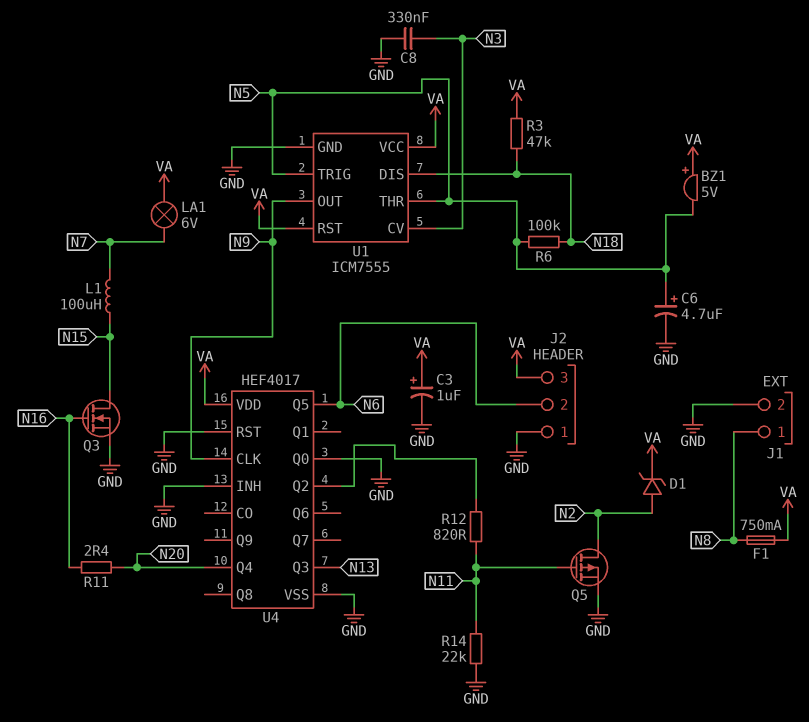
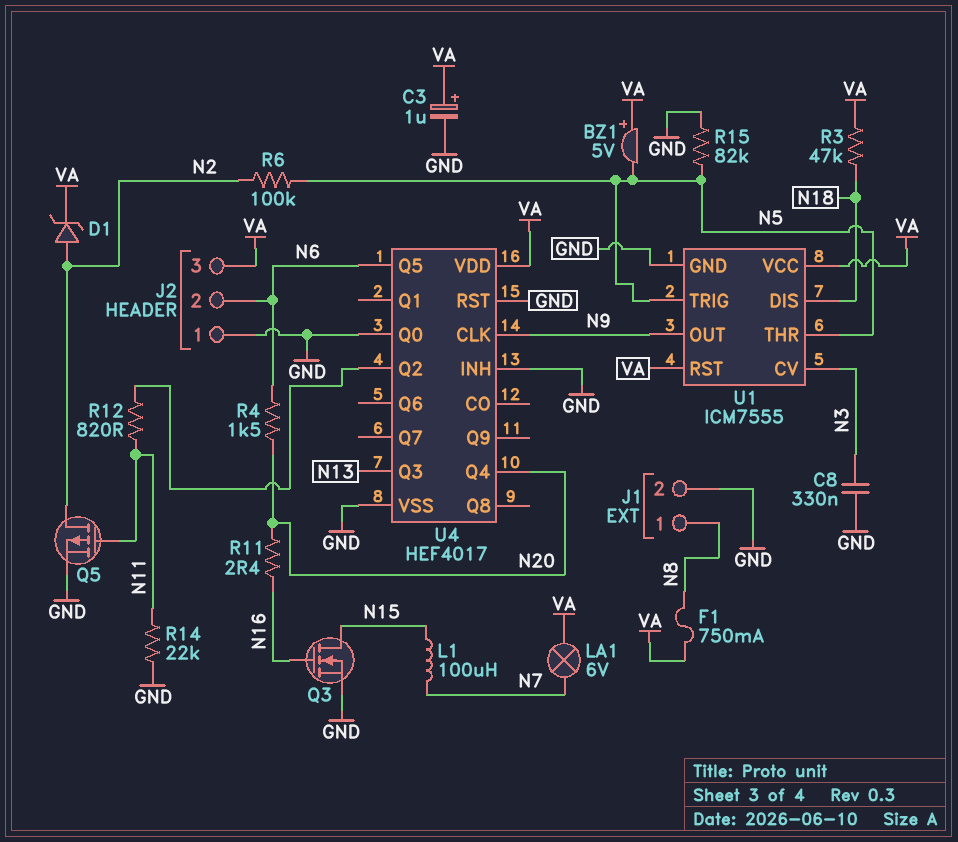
C6: 4.7uF (plus N5, minus GND) -> none
R4: none -> 1.5k (N6, N20)
R6: 100k (N5, N18) -> 100k (N2, N5)
R15: none -> 82k (GND, N5)

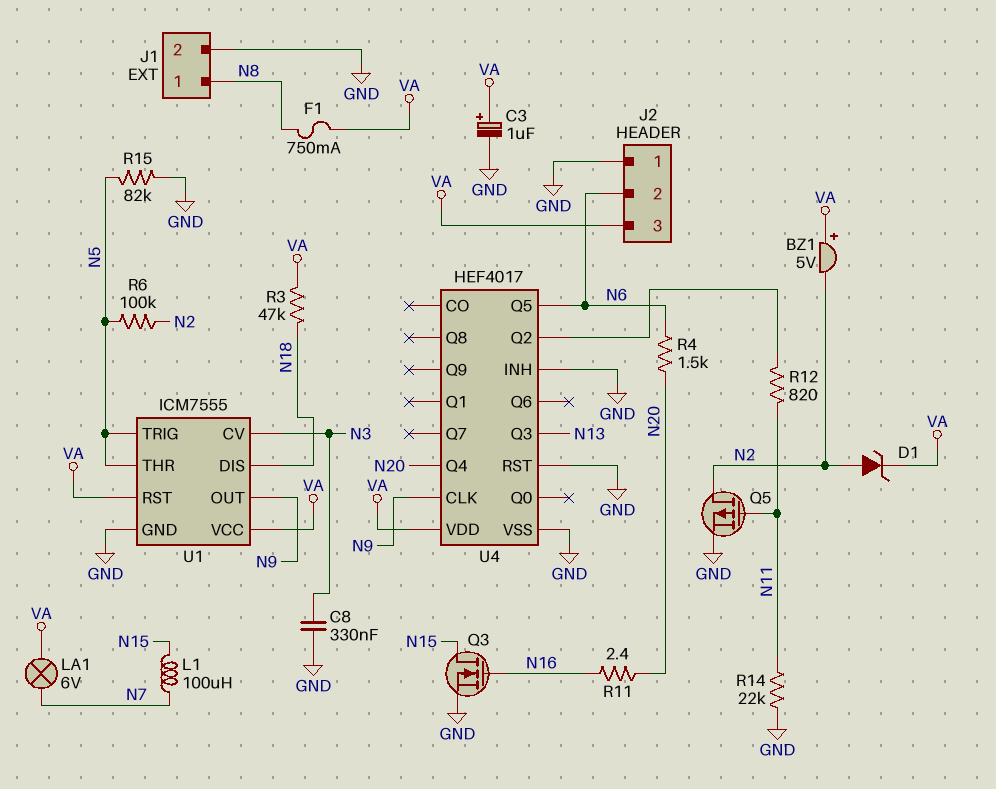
BZ1: buzzer 5V (plus VA, minus N5) -> buzzer 5V (plus VA, minus N2)
U4 pin Q0: GND -> none

